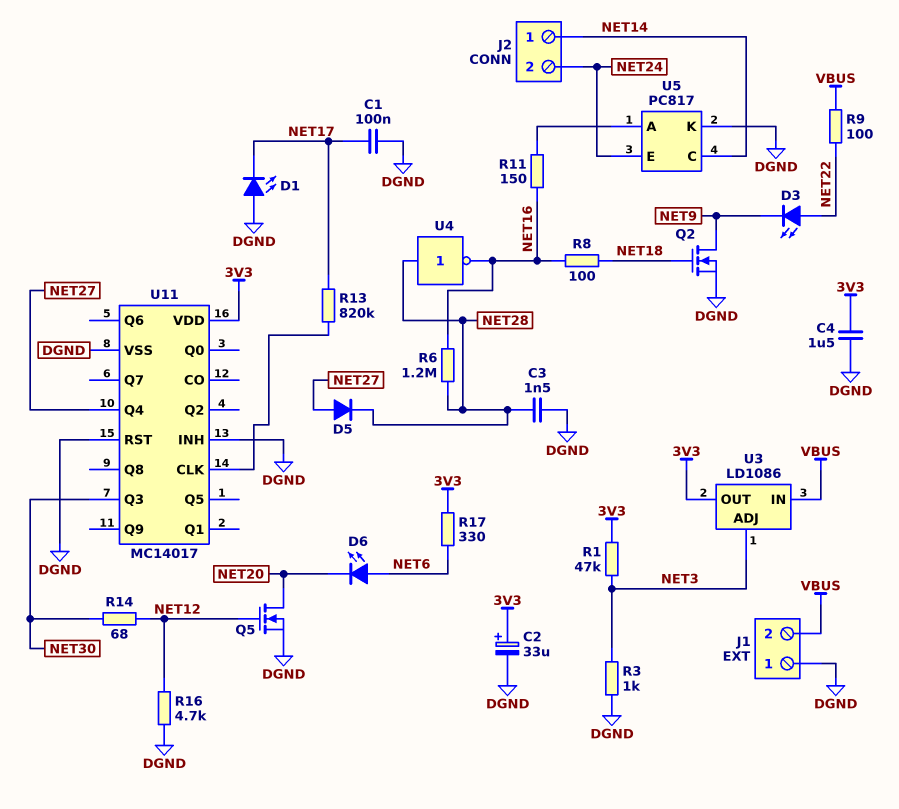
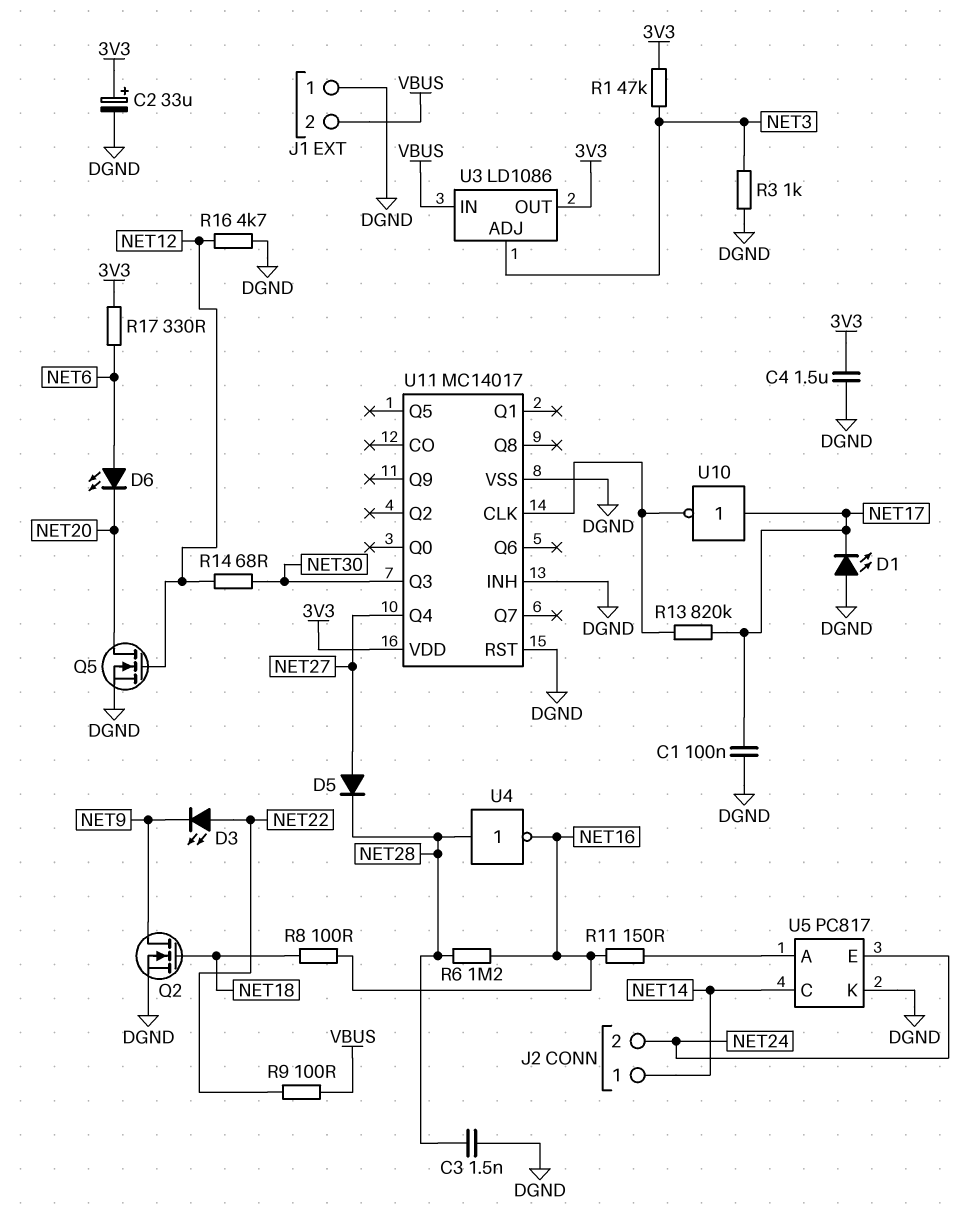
U10: none -> NOT (in NET17, out U11/CLK)

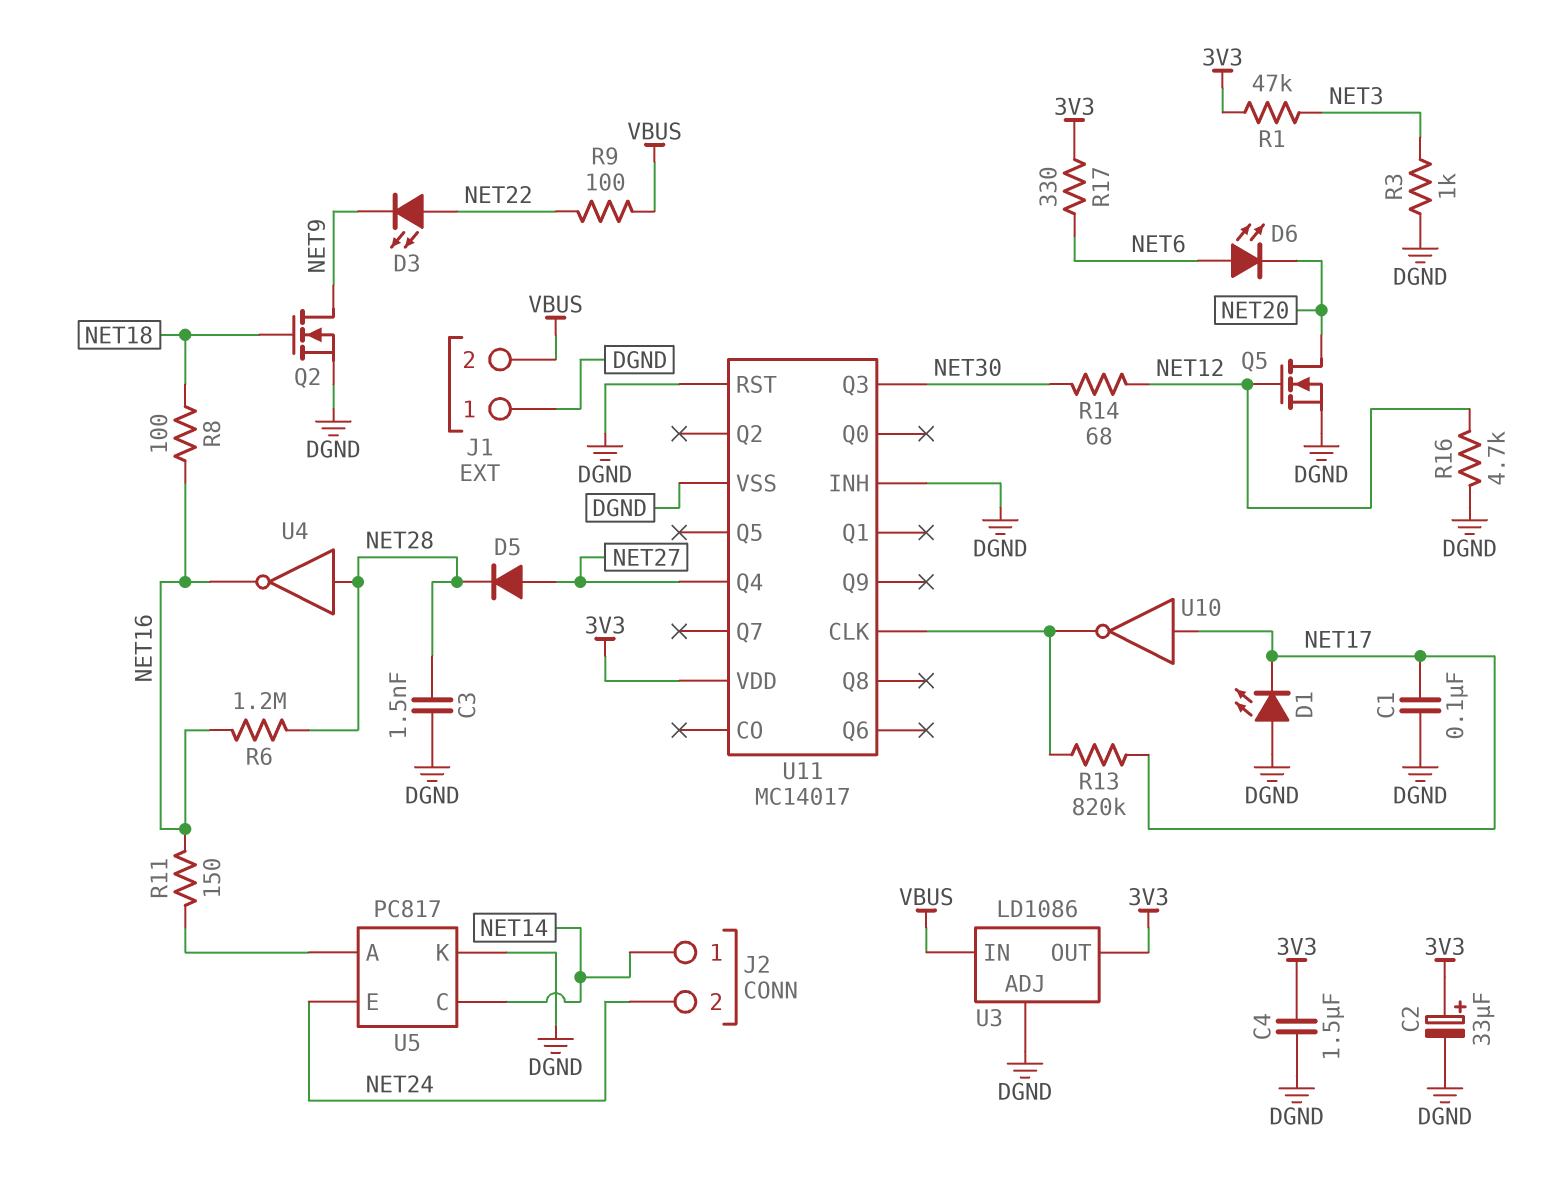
U3 pin ADJ: NET3 -> DGND

